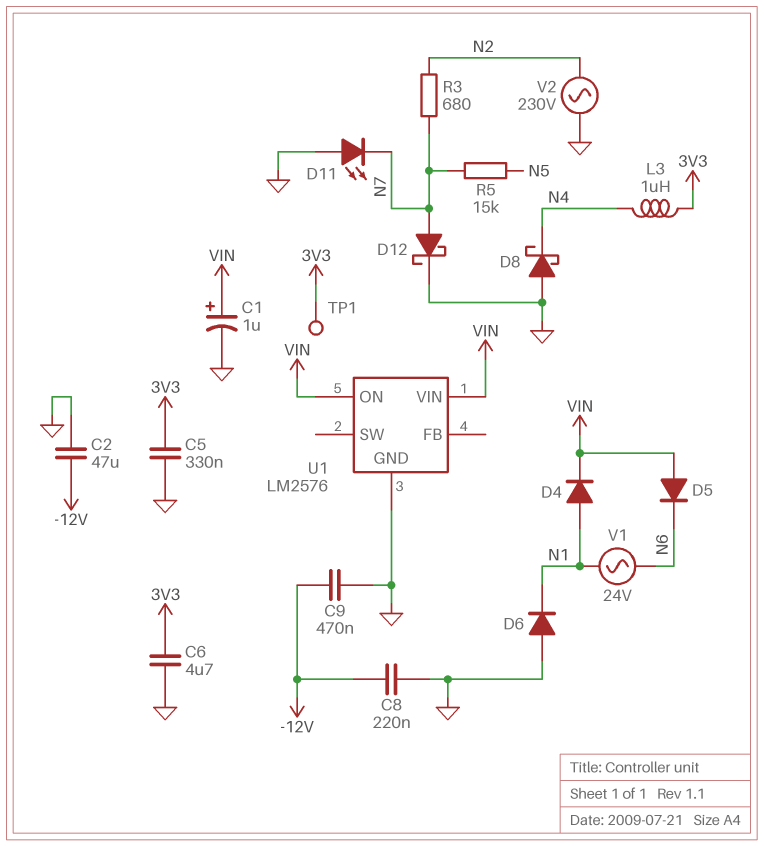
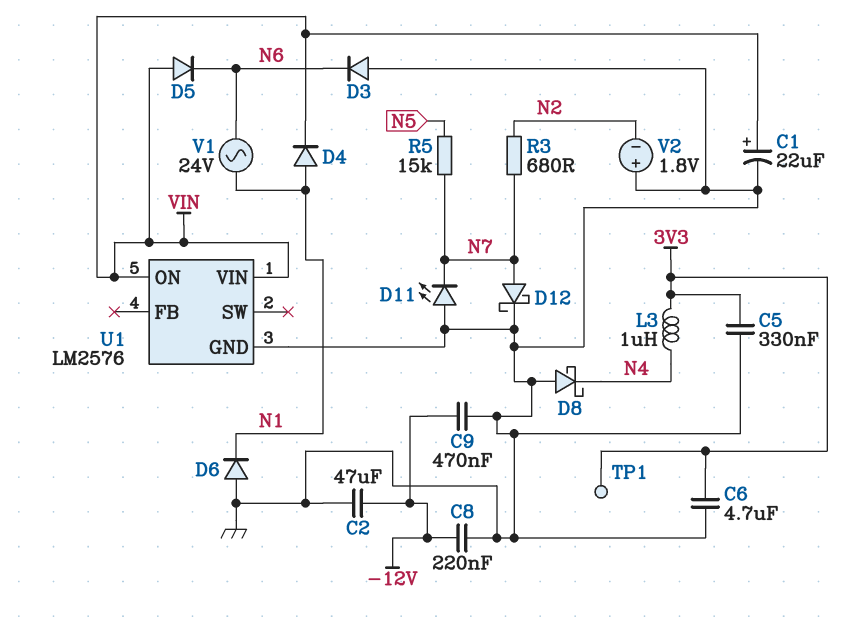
C1: 1uF (plus VIN, minus GND) -> 22uF (plus VIN, minus GND)
D3: none -> diode (A GND, K N6)
V2: AC 230V (GND, N2) -> 1.8V (plus GND, minus N2)

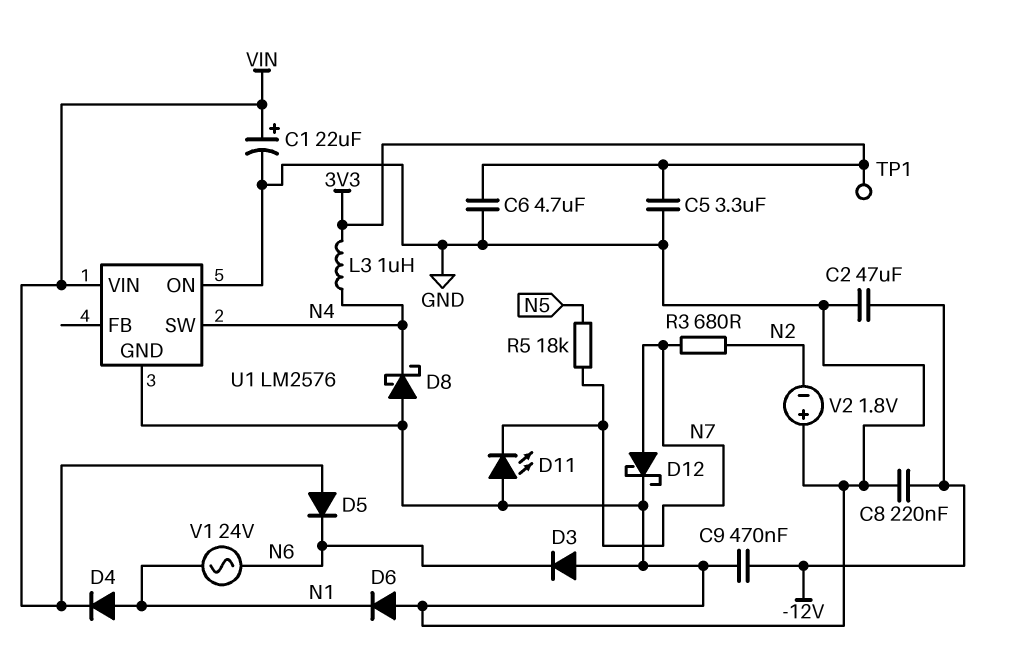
C5: 330nF (3V3, GND) -> 3.3uF (3V3, GND)
R5: 15k (N5, N7) -> 18k (N5, N7)
U1 pin ON: VIN -> GND
U1 pin SW: none -> N4

